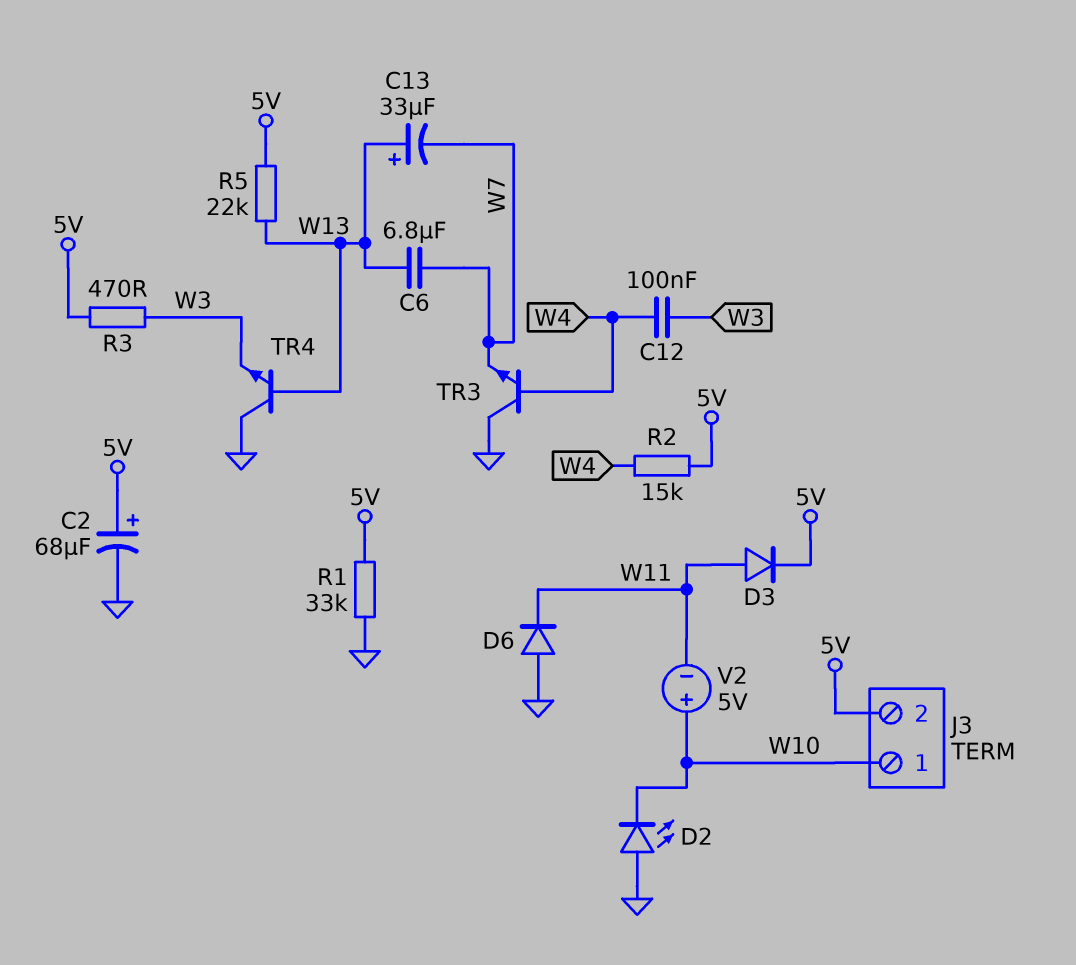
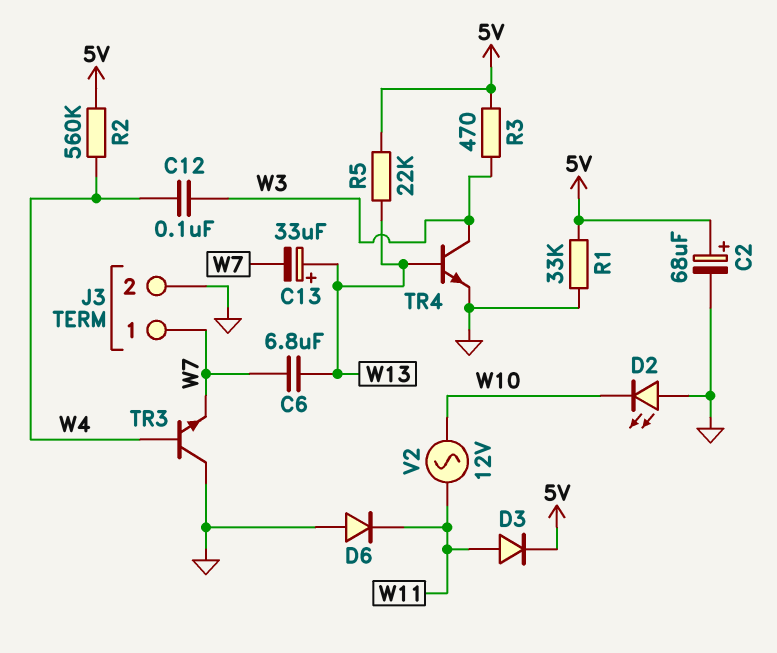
J3 pin 1: W10 -> W7
J3 pin 2: 5V -> GND
R2: 15k (5V, W4) -> 560k (5V, W4)
TR4: NPN (B W13, C GND, E W3) -> NPN (B W13, C W3, E GND)
V2: 5V (plus W10, minus W11) -> AC 12V (W10, W11)

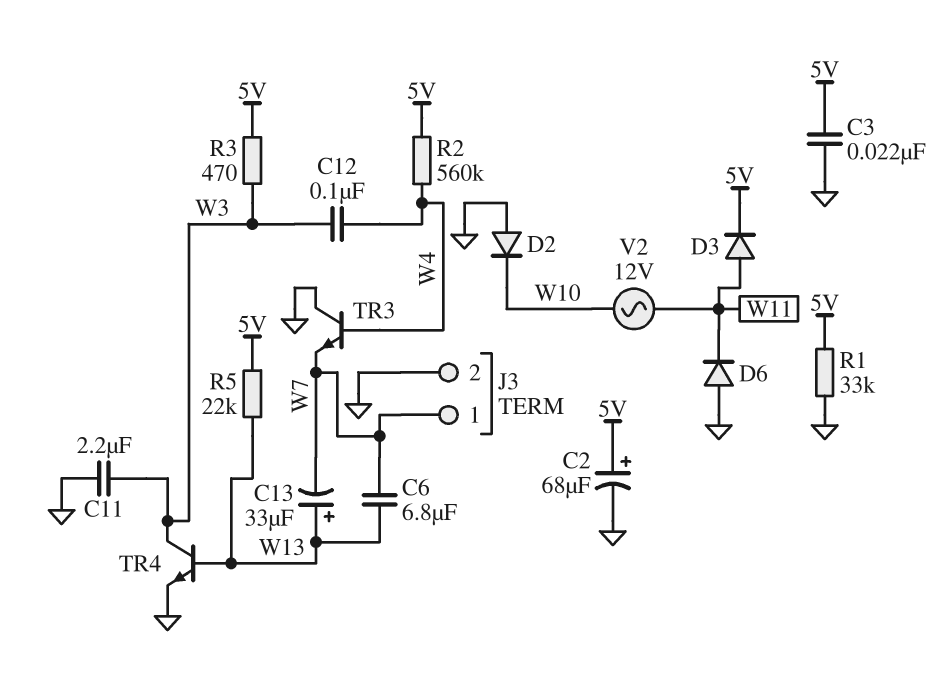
C3: none -> 22nF (5V, GND)
C11: none -> 2.2uF (GND, W3)
D2: LED (A GND, K W10) -> diode (A GND, K W10)

